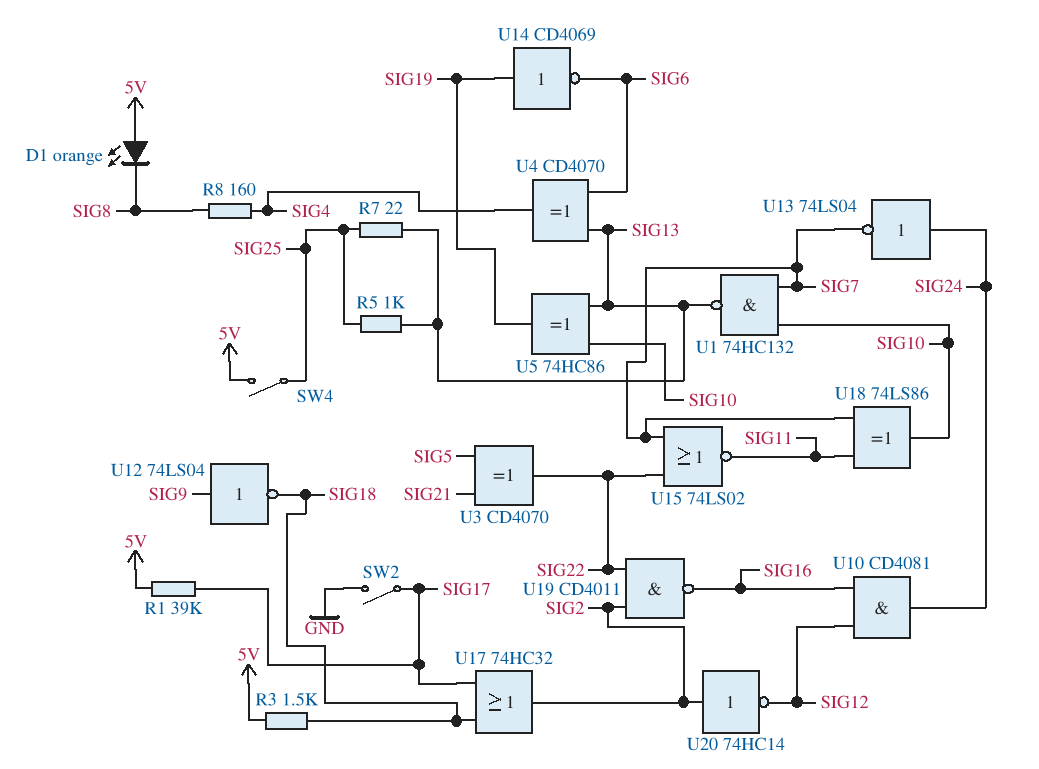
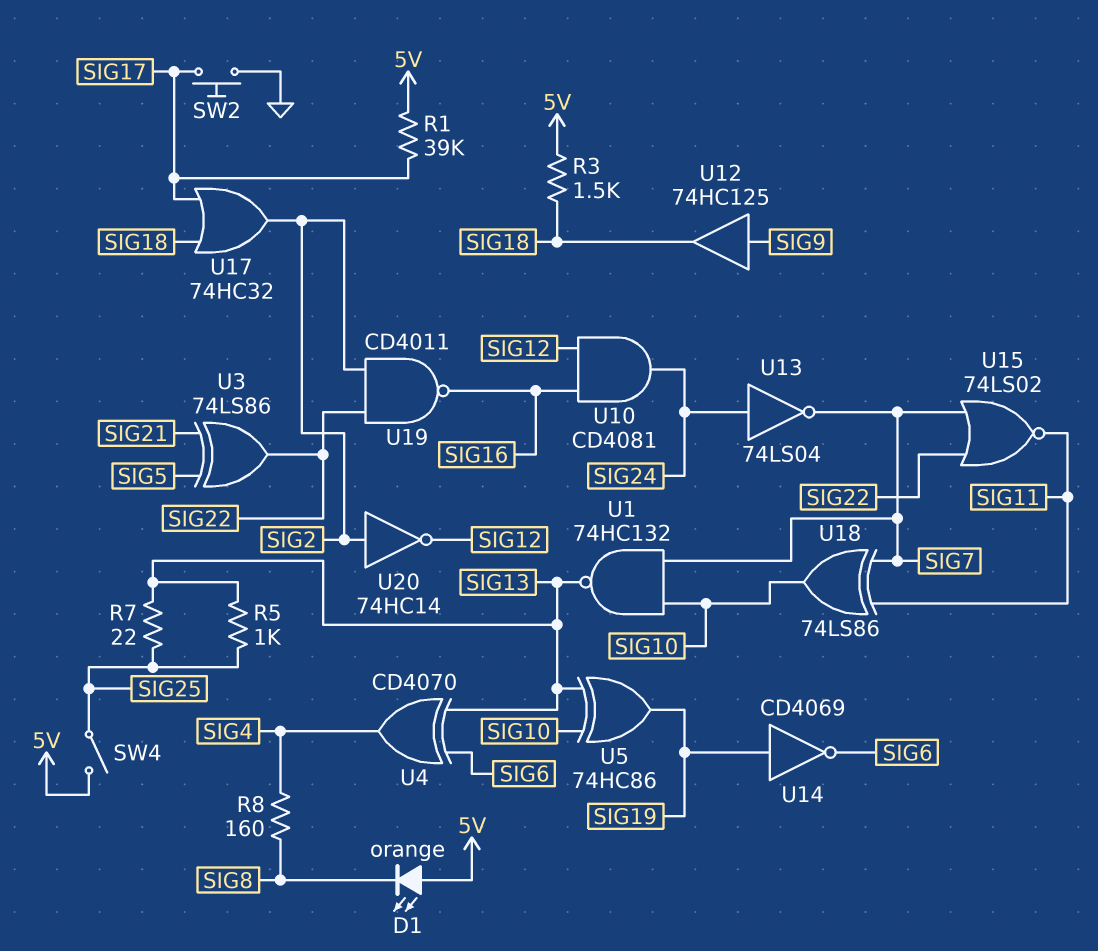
SW2: switch (GND, SIG17) -> button (GND, SIG17)
U3: XOR CD4070 (in SIG5, in SIG21, out SIG22) -> XOR 74LS86 (in SIG5, in SIG21, out SIG22)
U12: NOT 74LS04 (in SIG9, out SIG18) -> buffer 74HC125 (in SIG9, out SIG18)

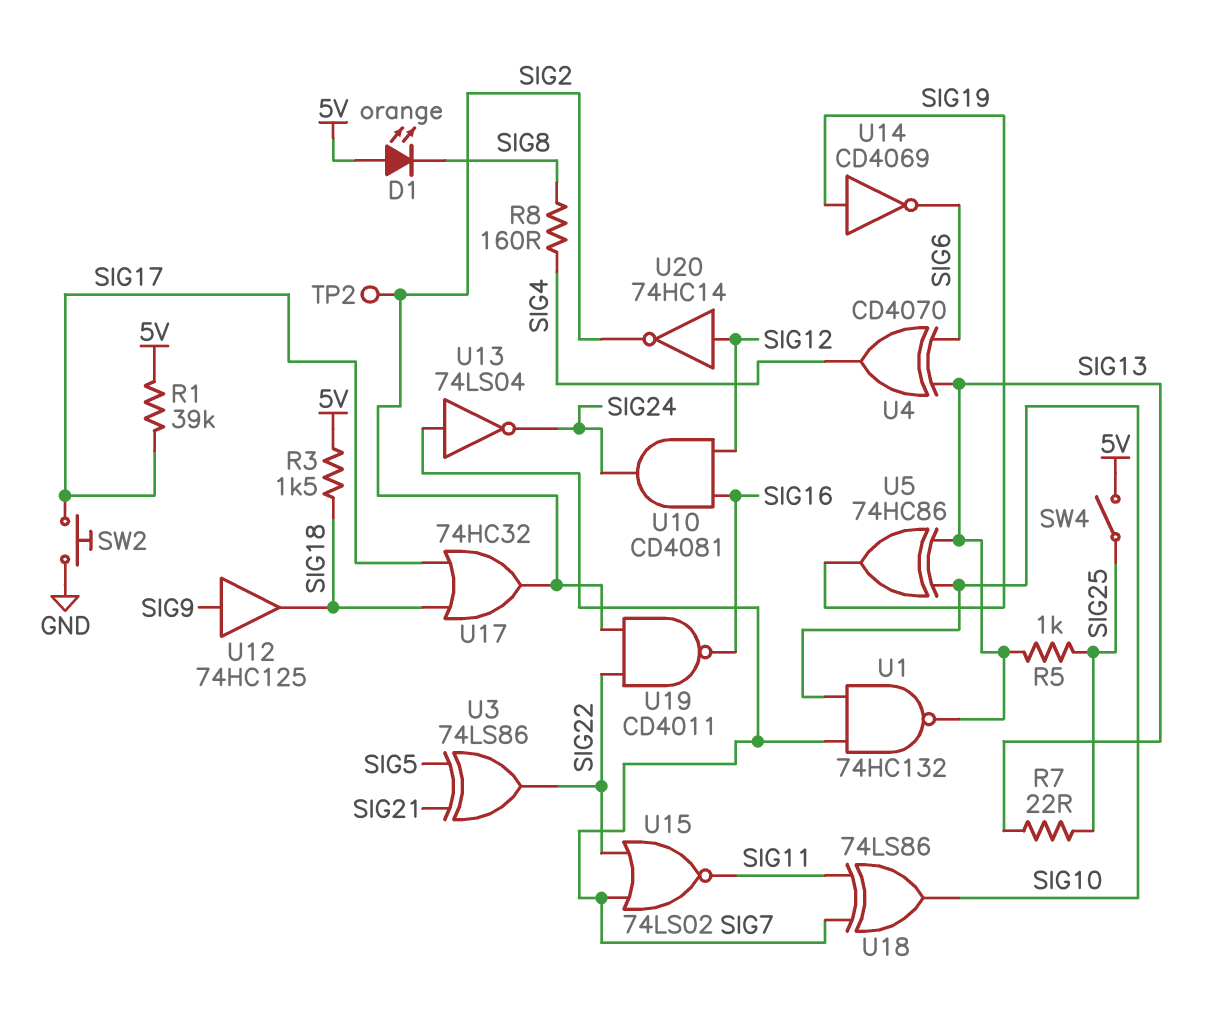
TP2: none -> test point (SIG2)
U13: NOT 74LS04 (in SIG24, out SIG7) -> NOT 74LS04 (in SIG7, out SIG24)
U20: NOT 74HC14 (in SIG2, out SIG12) -> NOT 74HC14 (in SIG12, out SIG2)

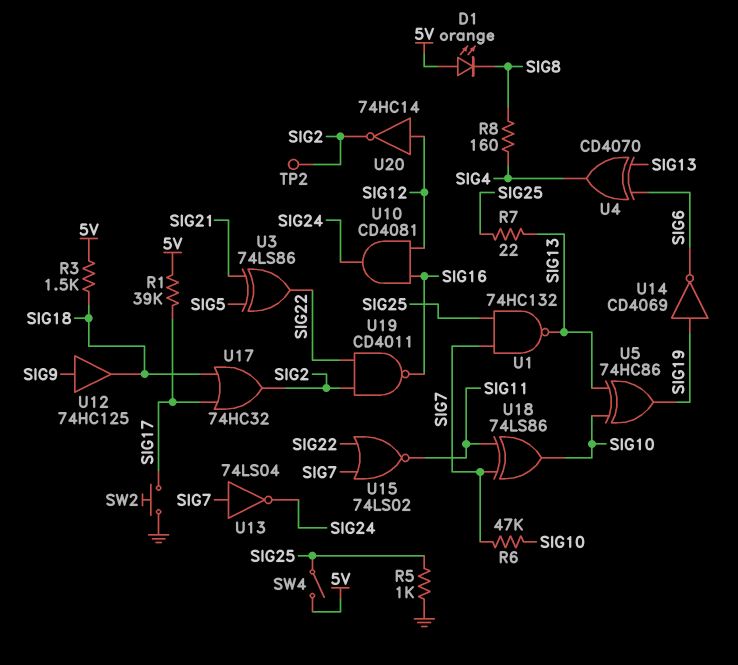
R5: 1k (SIG13, SIG25) -> 1k (GND, SIG25)
R6: none -> 47k (SIG7, SIG10)
U1: NAND 74HC132 (in SIG7, in SIG10, out SIG13) -> NAND 74HC132 (in SIG7, in SIG25, out SIG13)

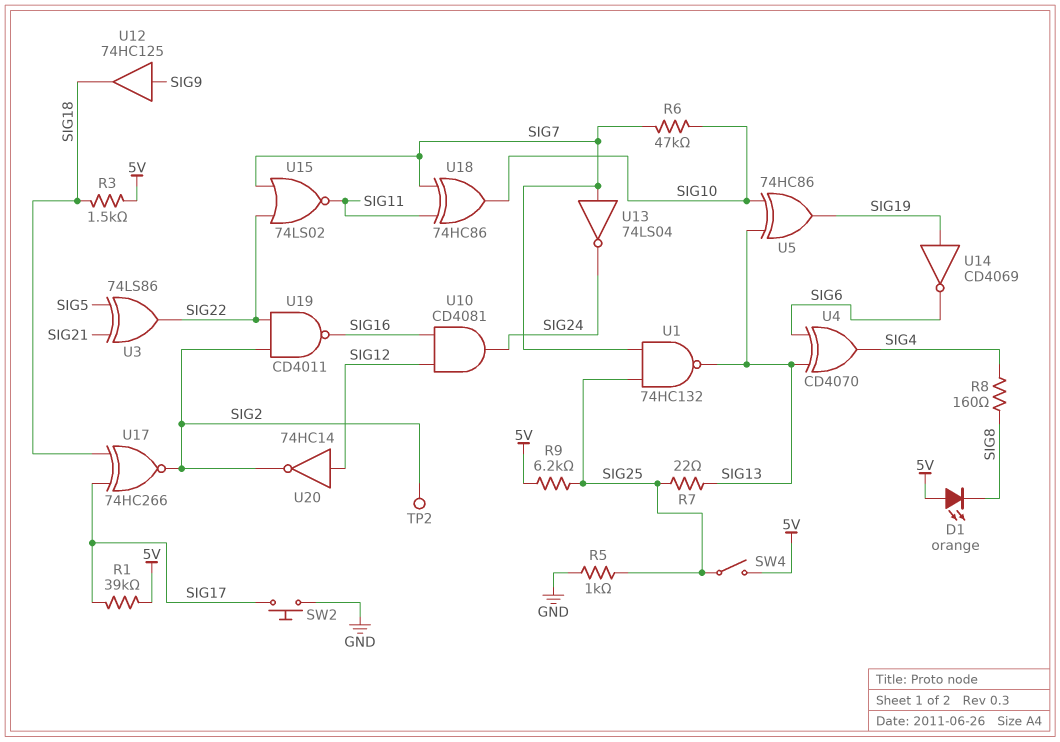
R9: none -> 6.2k (5V, SIG25)
U17: OR 74HC32 (in SIG17, in SIG18, out SIG2) -> XNOR 74HC266 (in SIG17, in SIG18, out SIG2)
U18: XOR 74LS86 (in SIG7, in SIG11, out SIG10) -> XOR 74HC86 (in SIG7, in SIG11, out SIG10)

